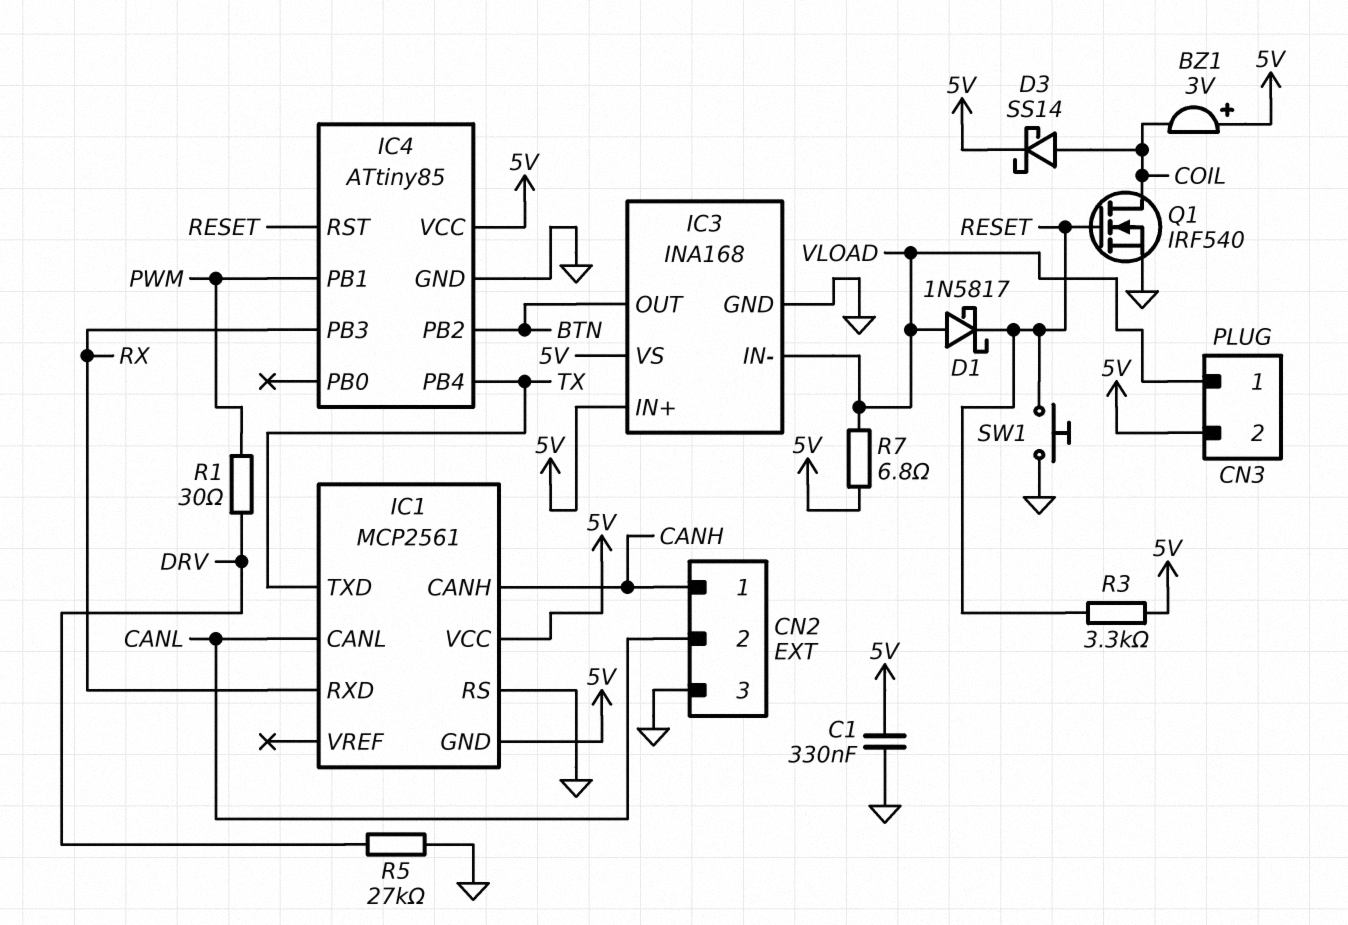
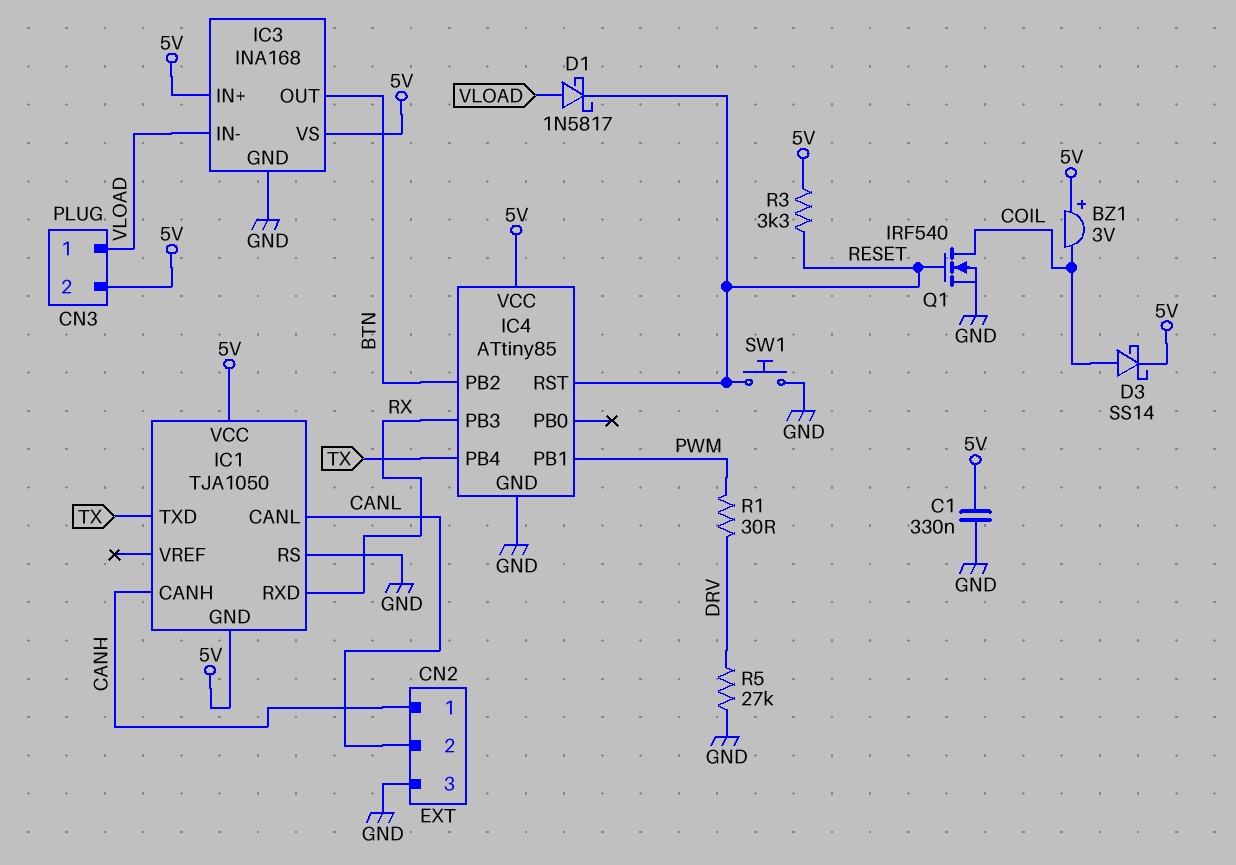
IC1: MCP2561 -> TJA1050
R7: 6.8 (5V, VLOAD) -> none

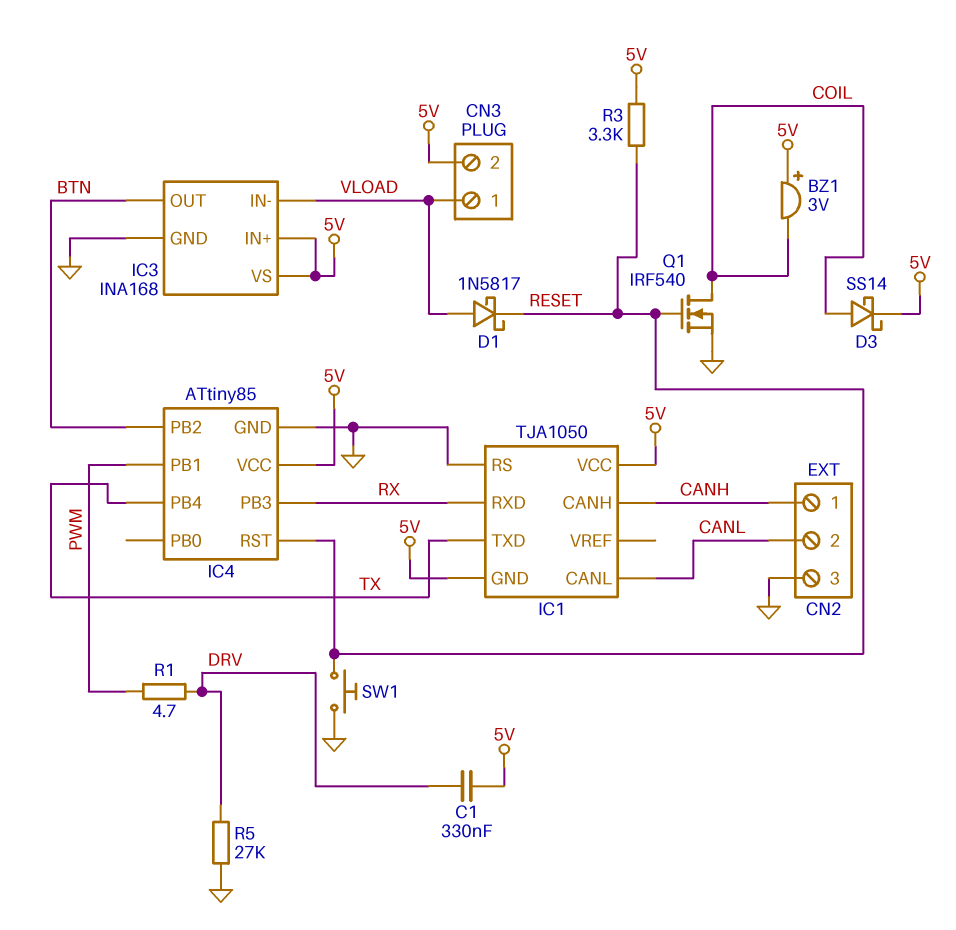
C1: 330nF (5V, GND) -> 330nF (5V, DRV)
R1: 30 (DRV, PWM) -> 4.7 (DRV, PWM)

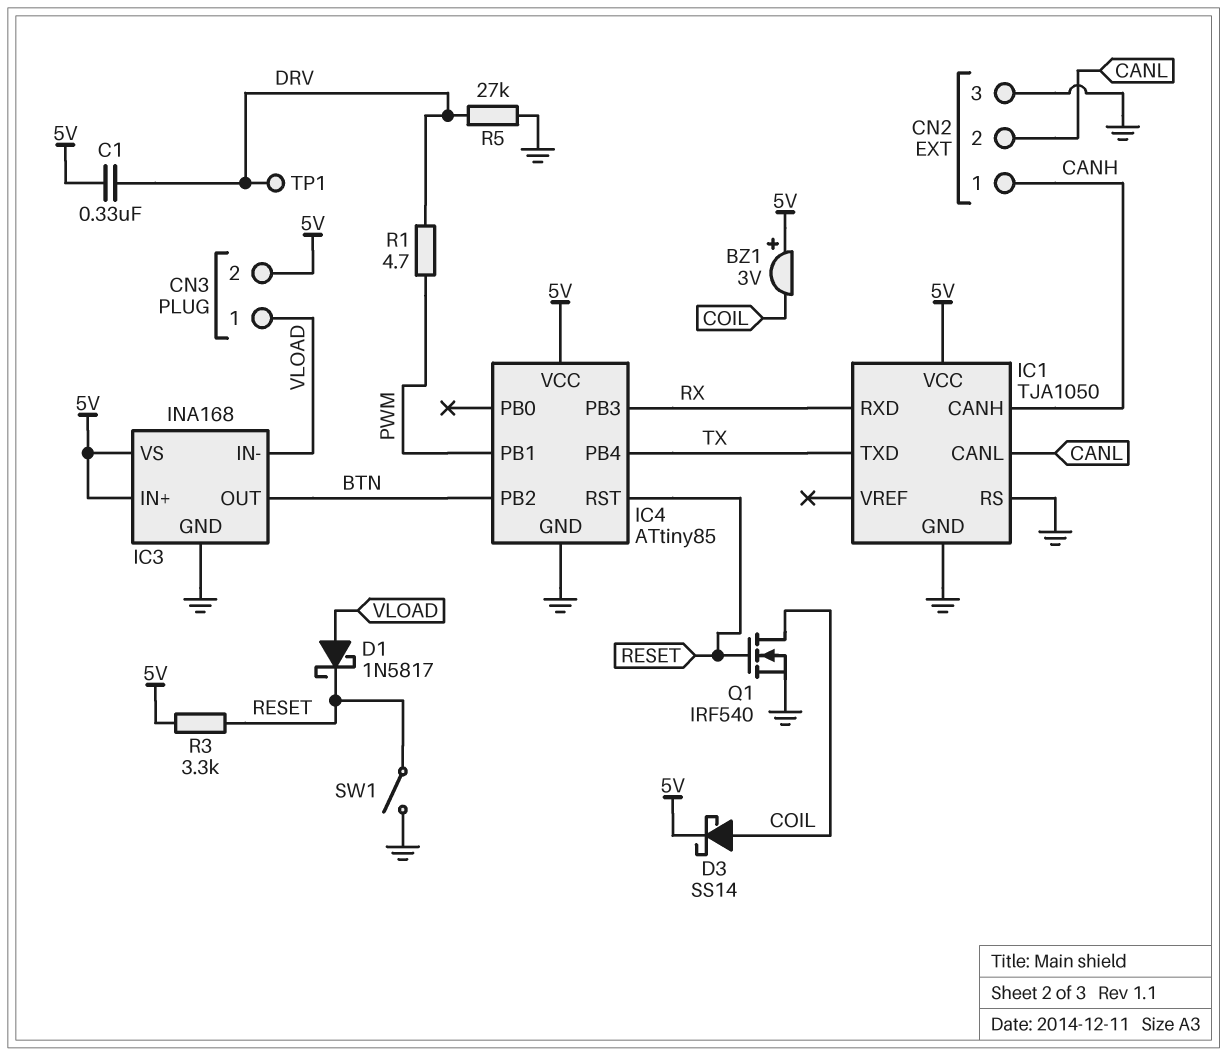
IC1 pin GND: 5V -> GND
SW1: button (GND, RESET) -> switch (GND, RESET)
TP1: none -> test point (DRV)

